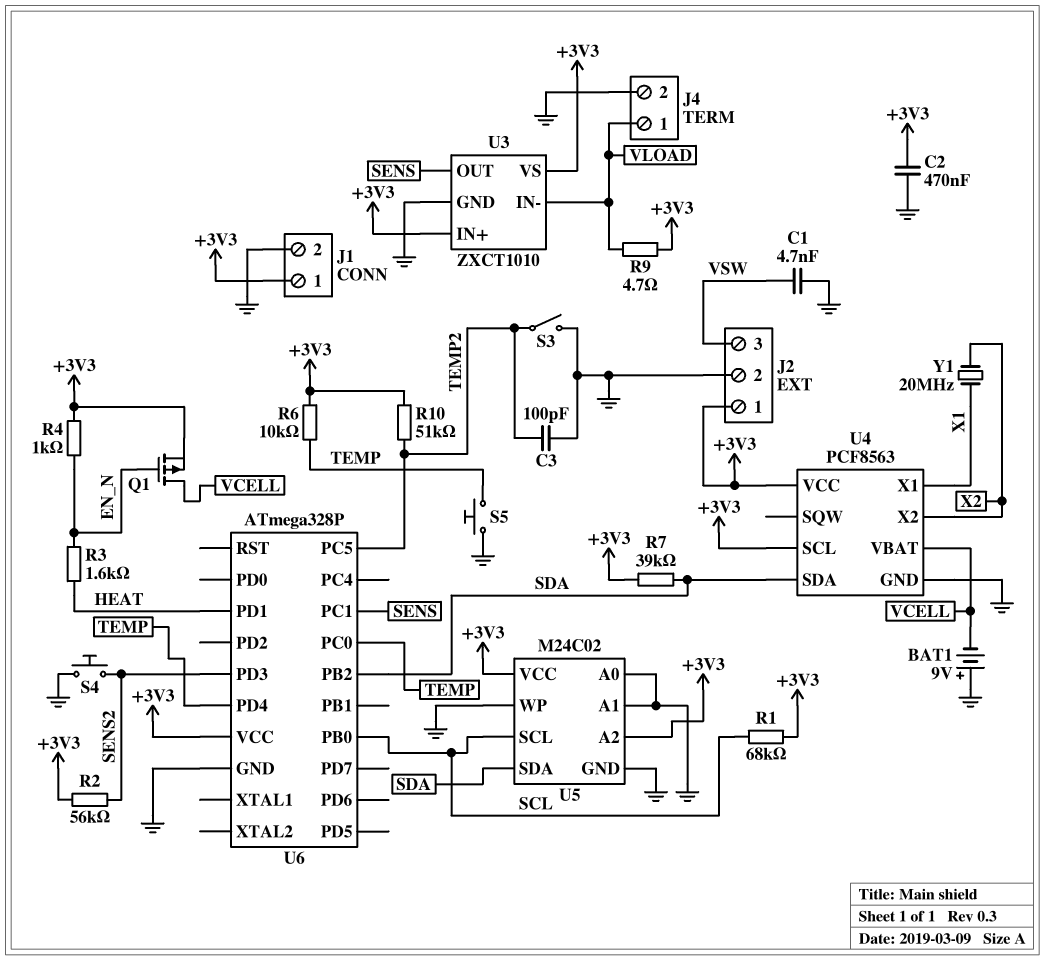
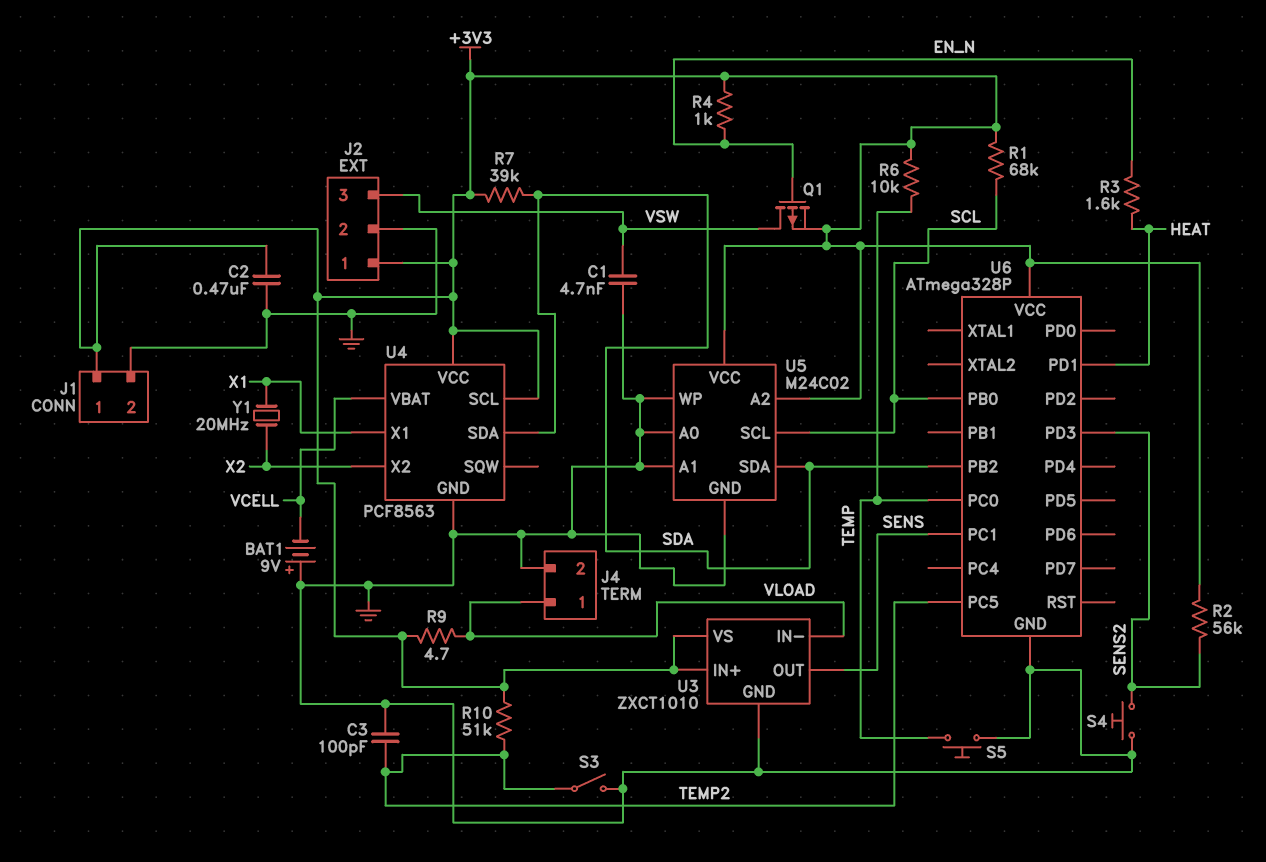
Q1: PMOS (G EN_N, D VCELL, S +3V3) -> PMOS (G EN_N, D VSW, S +3V3)
U6 pin PD4: TEMP -> none

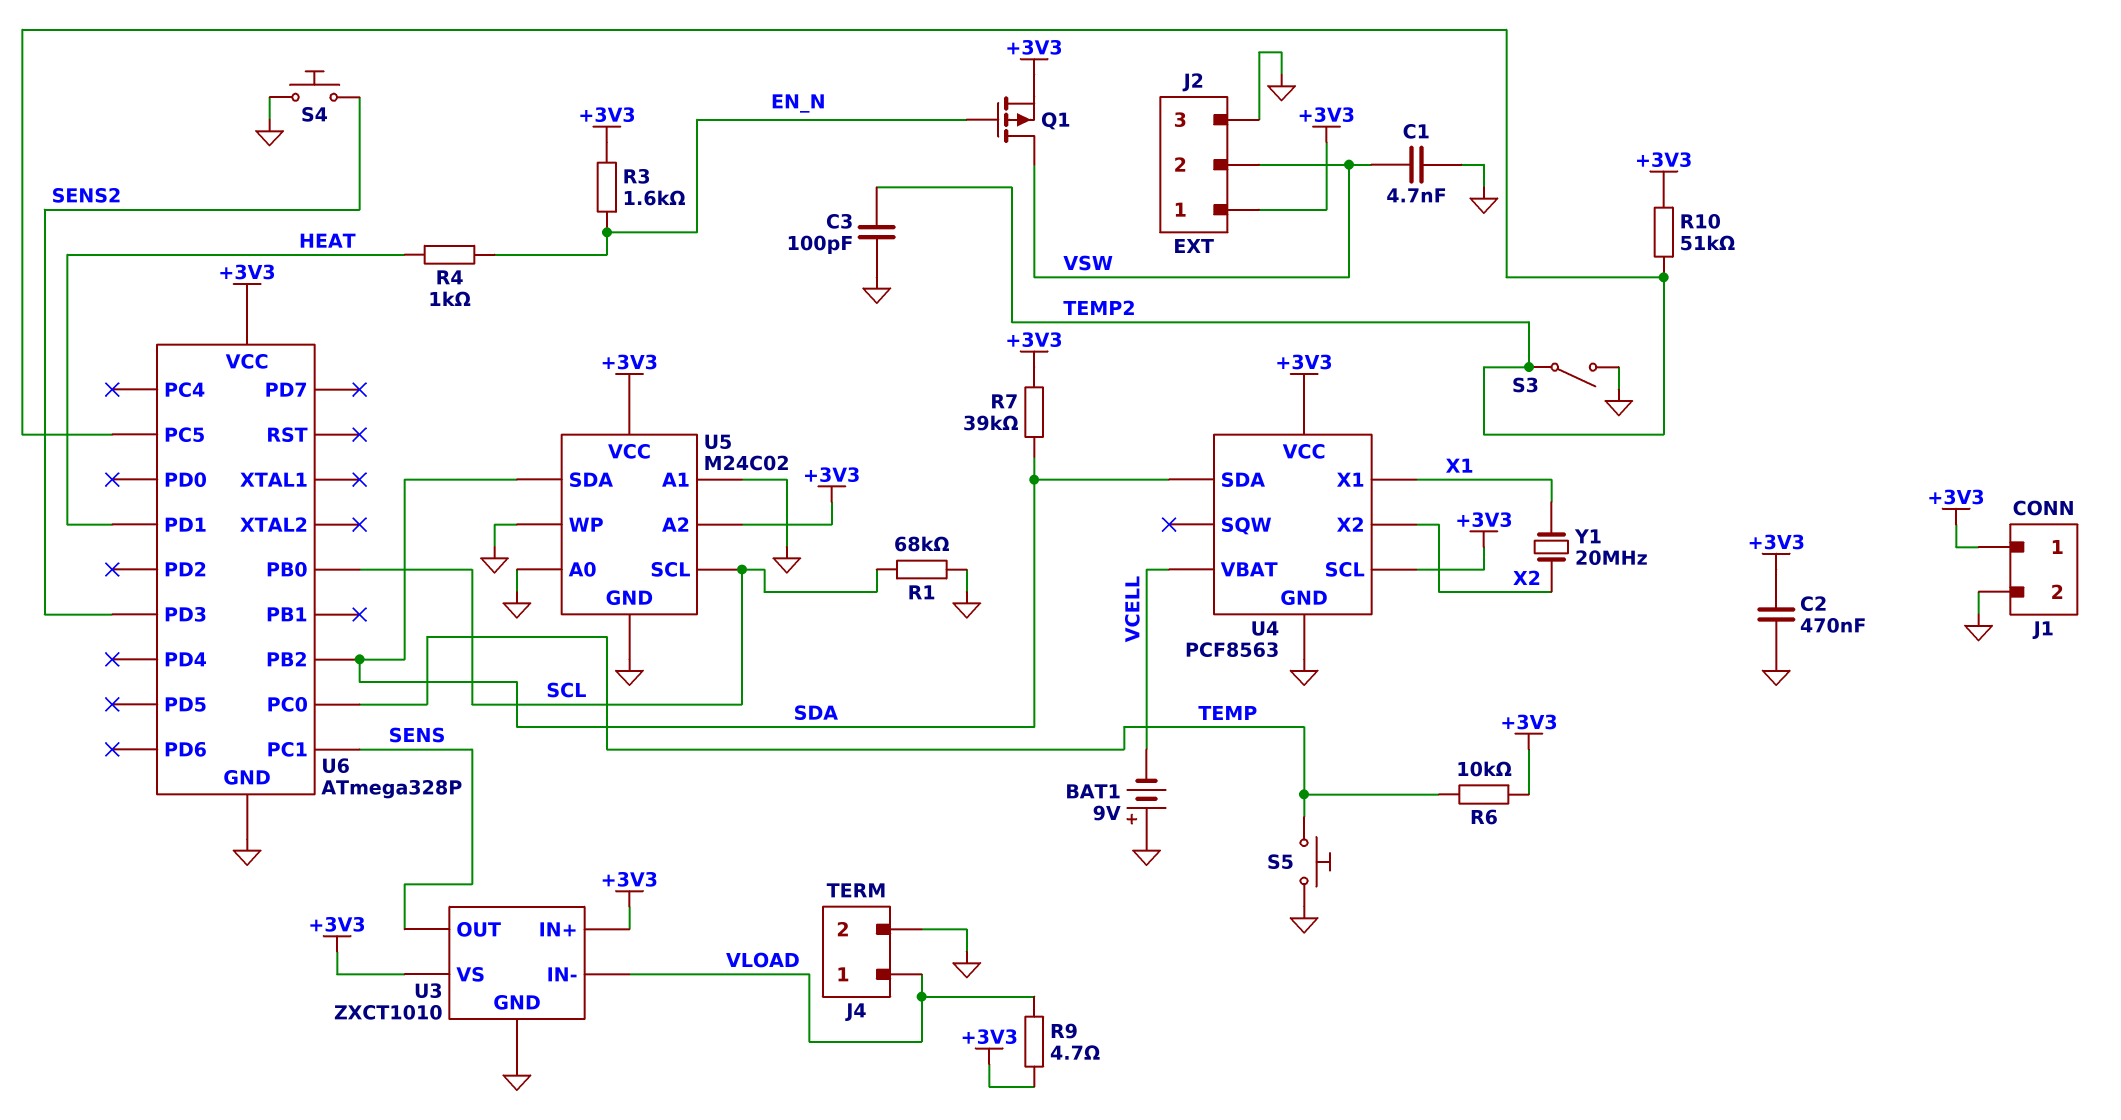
J2 pin 2: GND -> VSW
J2 pin 3: VSW -> GND
R1: 68k (+3V3, SCL) -> 68k (GND, SCL)
R2: 56k (+3V3, SENS2) -> none
R3: 1.6k (EN_N, HEAT) -> 1.6k (+3V3, EN_N)
R4: 1k (+3V3, EN_N) -> 1k (EN_N, HEAT)

